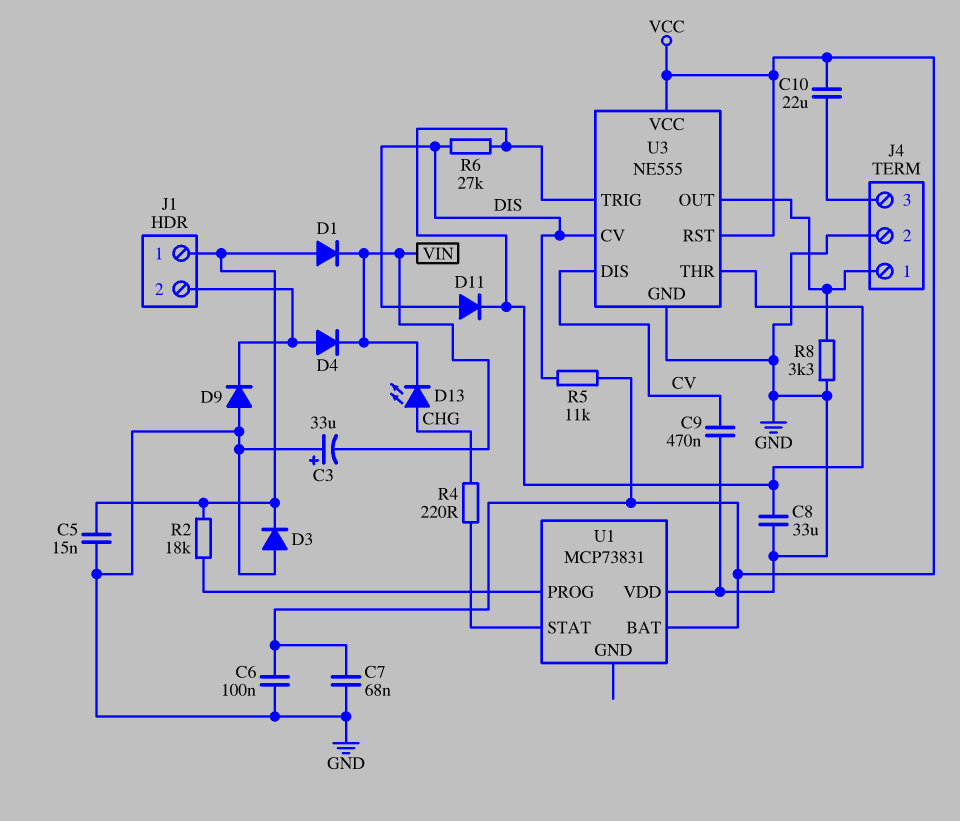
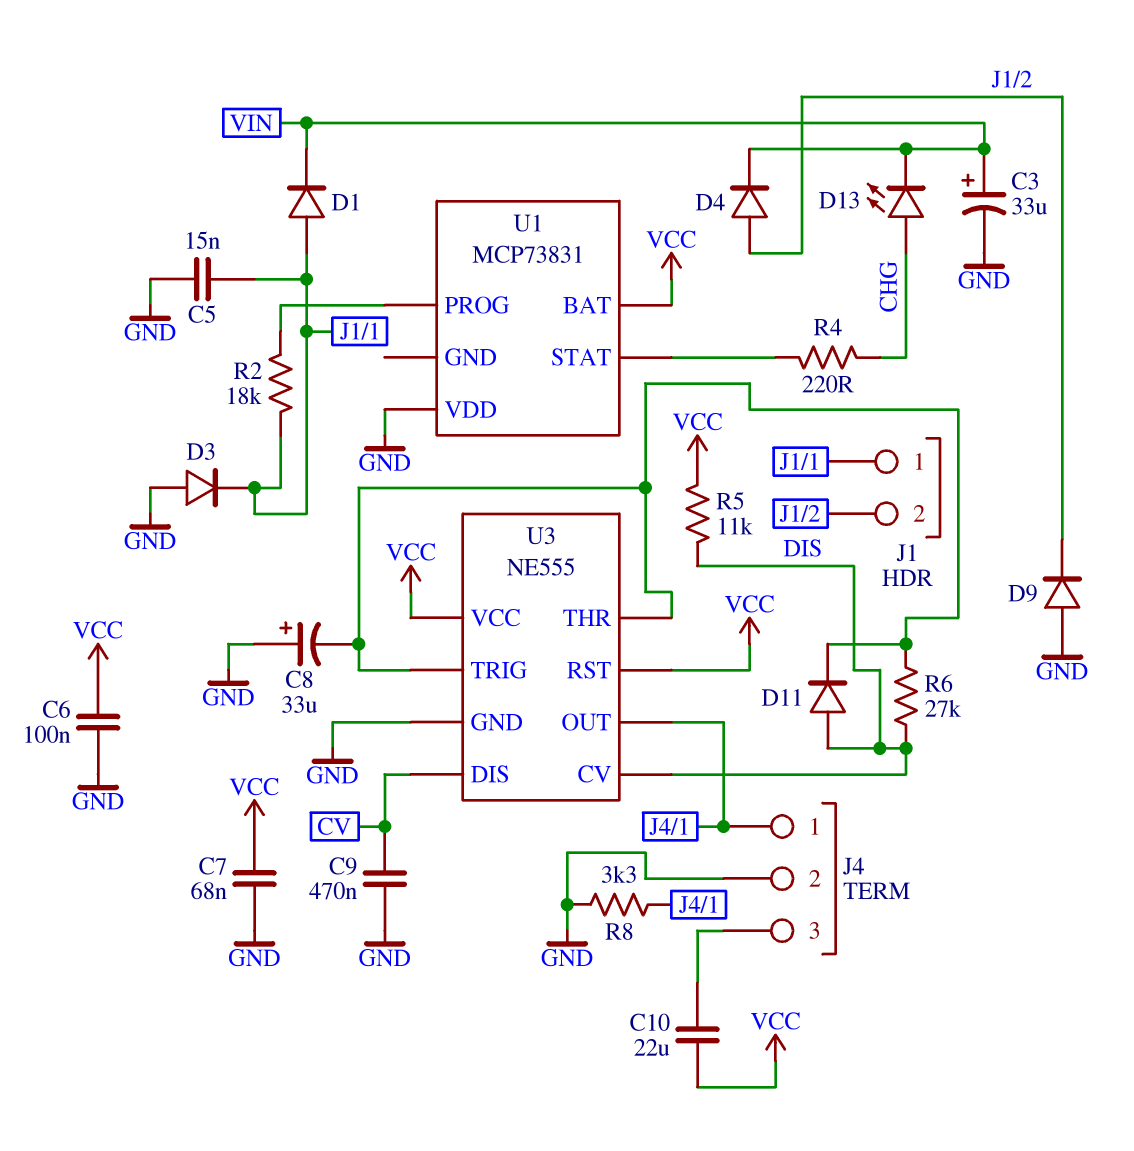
C3: 33uF (plus GND, minus VIN) -> 33uF (plus VIN, minus GND)
C8: 33uF (GND, U3/THR) -> 33uF (plus GND, minus U3/THR)

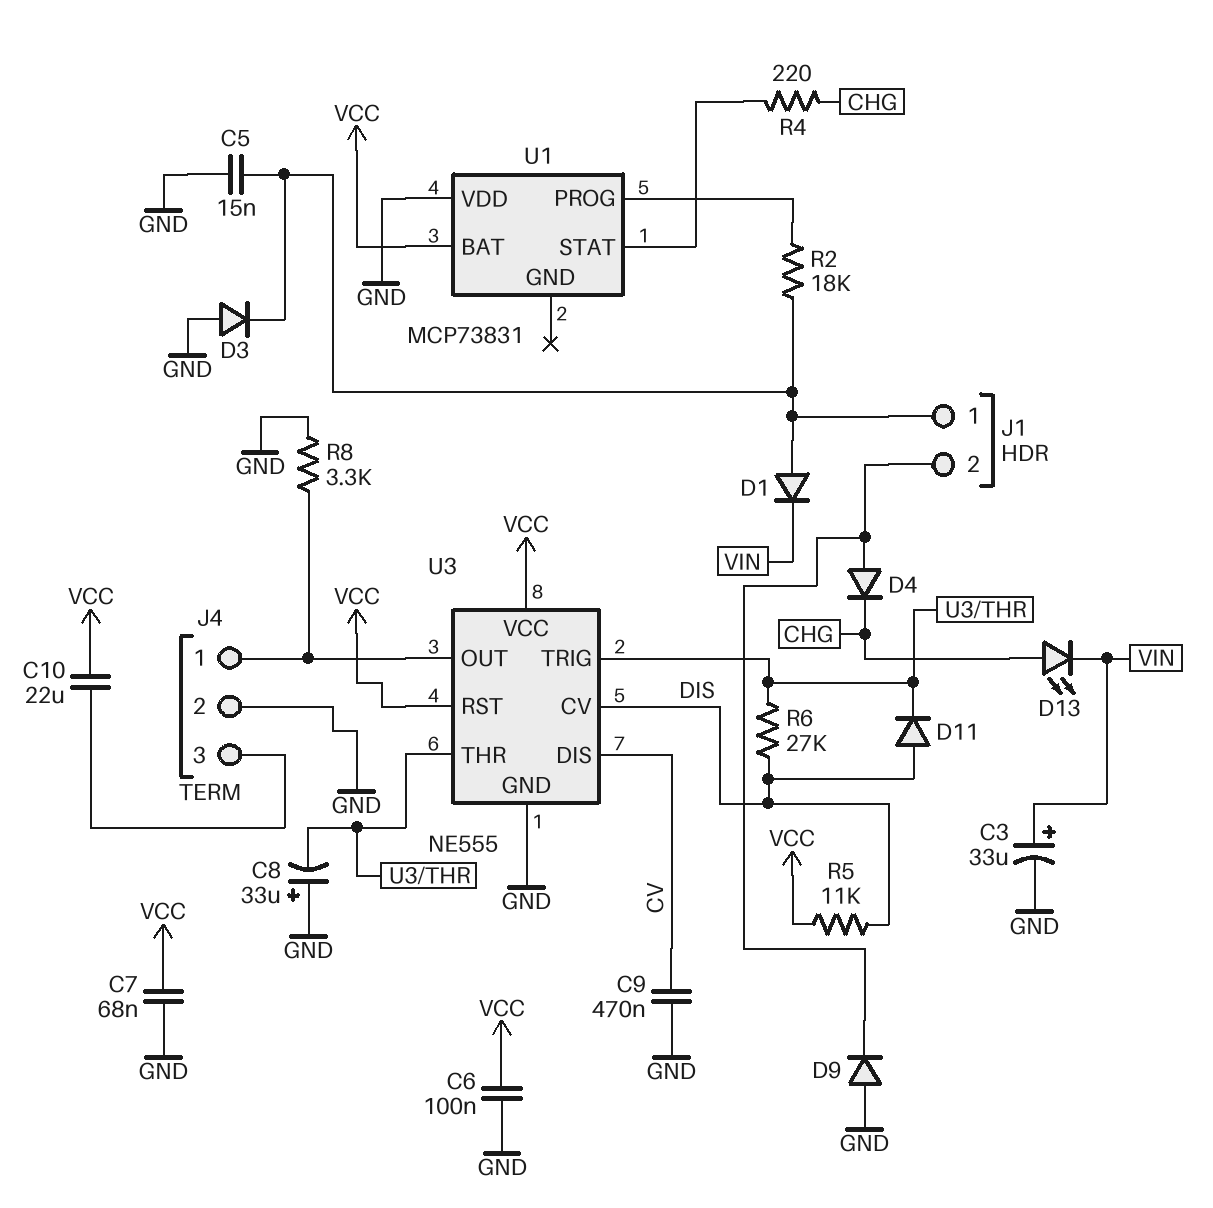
D4: diode (A J1/2, K VIN) -> diode (A J1/2, K CHG)

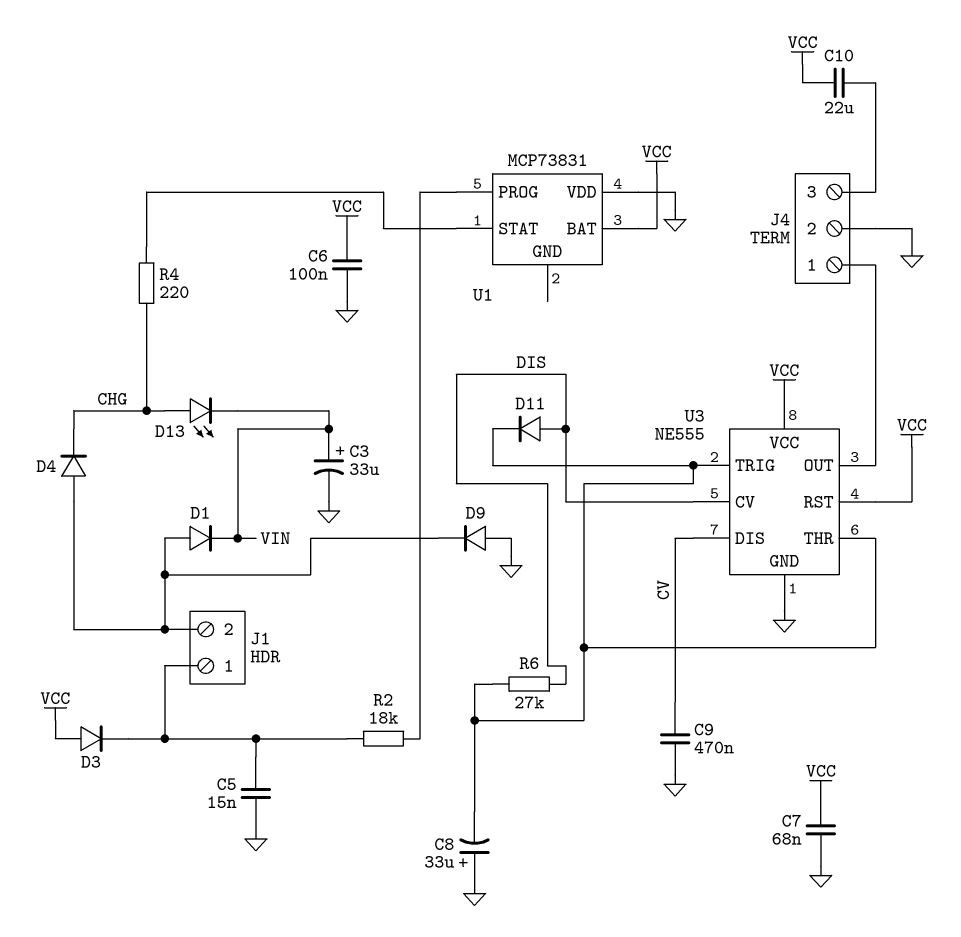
D1: diode (A J1/1, K VIN) -> diode (A J1/2, K VIN)
D3: diode (A GND, K J1/1) -> diode (A VCC, K J1/1)
R5: 11k (DIS, VCC) -> none
R8: 3.3k (GND, J4/1) -> none

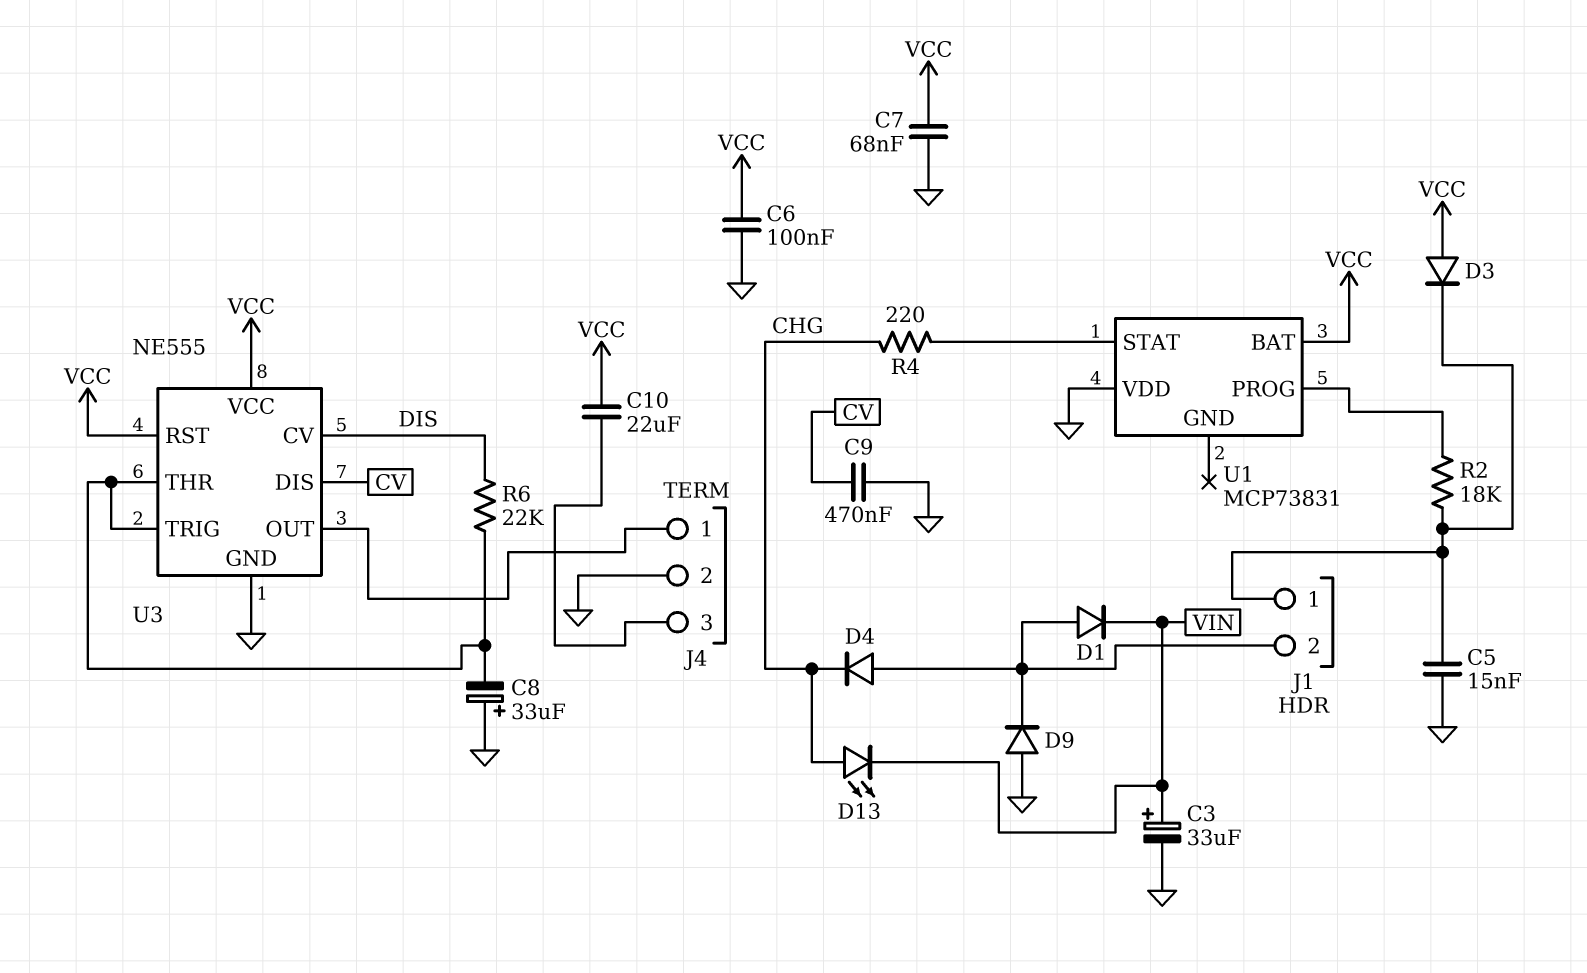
D11: diode (A DIS, K U3/THR) -> none
R6: 27k (DIS, U3/THR) -> 22k (DIS, U3/THR)

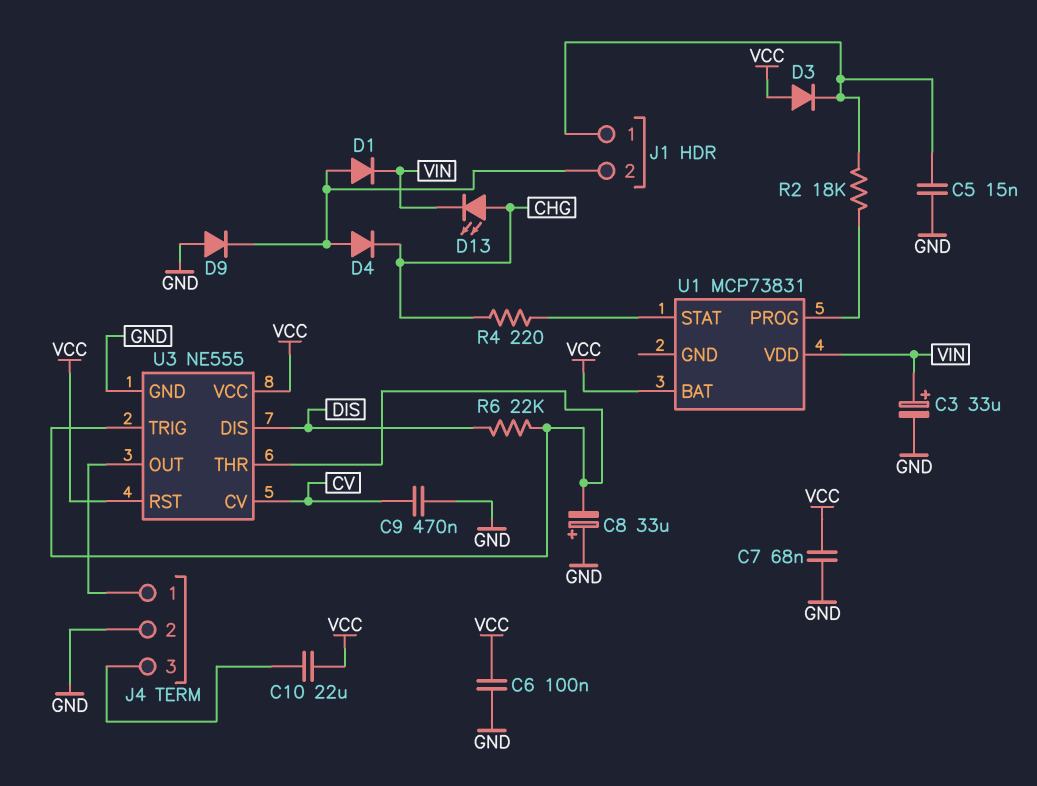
U1 pin VDD: GND -> VIN
U3 pin CV: DIS -> CV
U3 pin DIS: CV -> DIS

